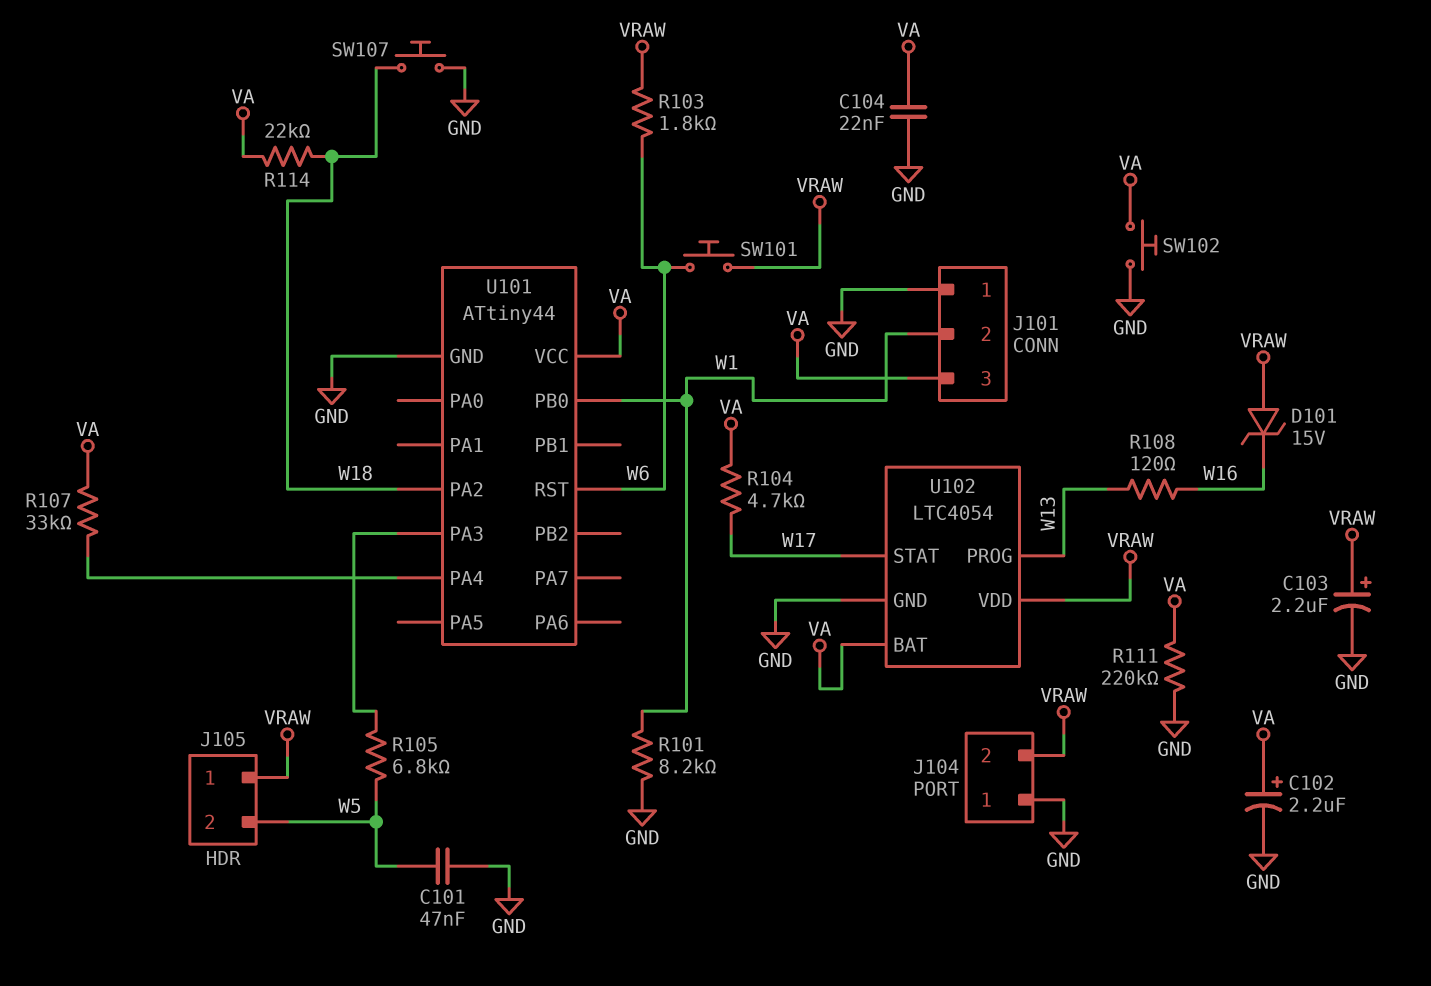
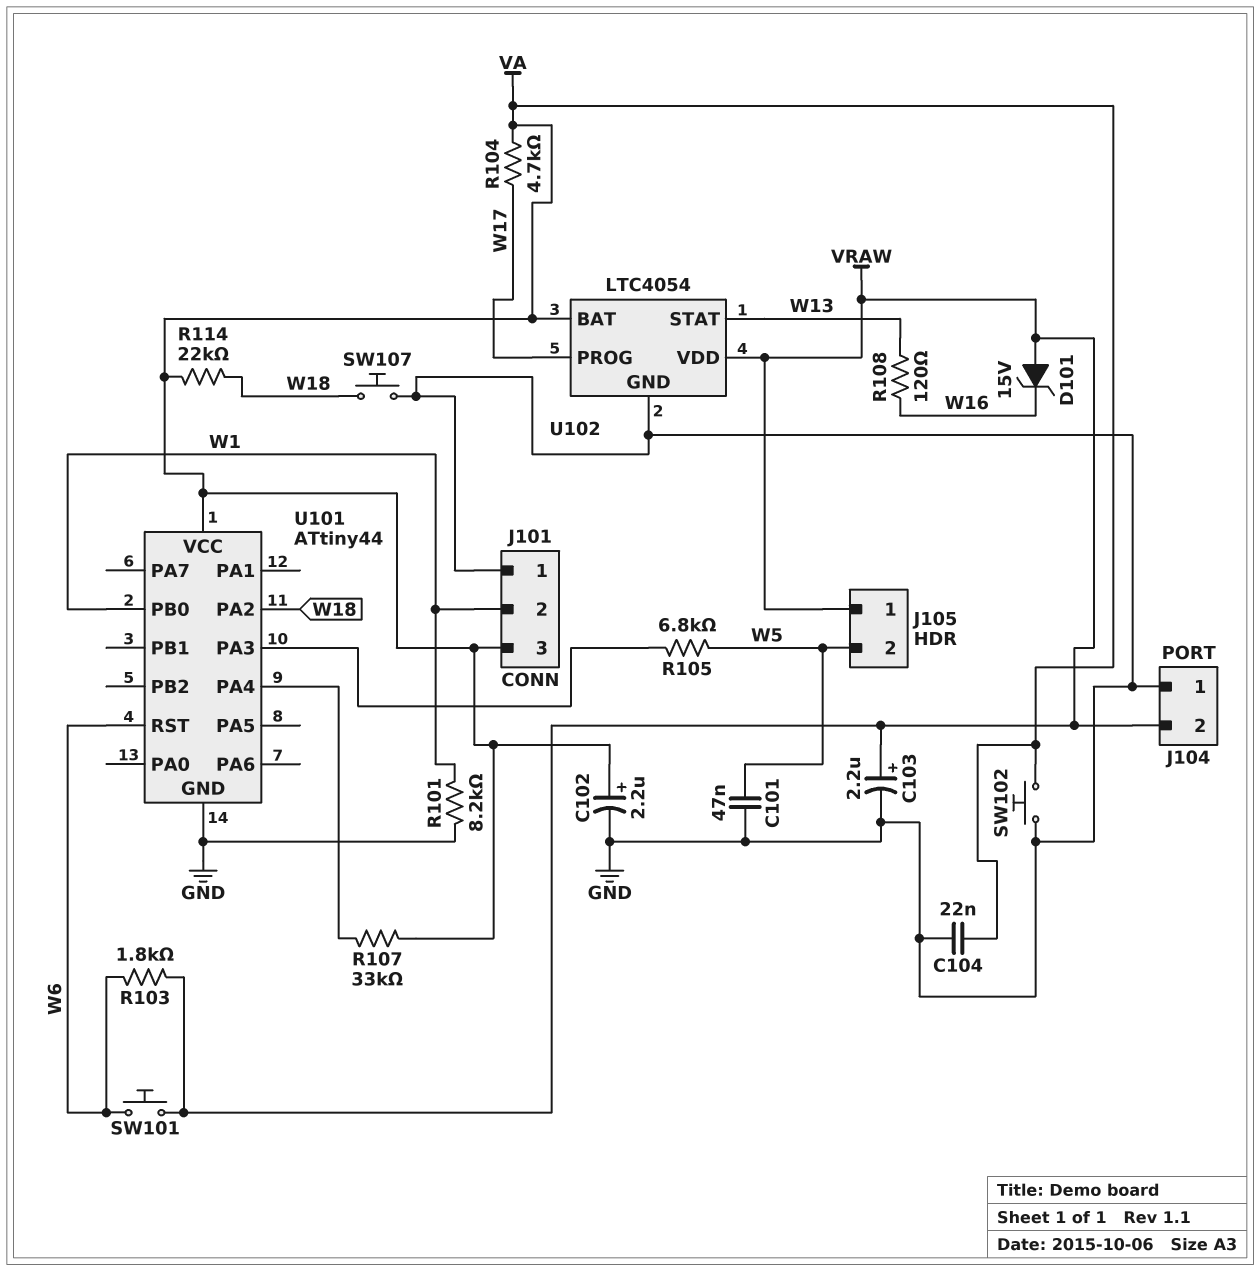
R111: 220k (GND, VA) -> none
U102 pin PROG: W13 -> W17
U102 pin STAT: W17 -> W13

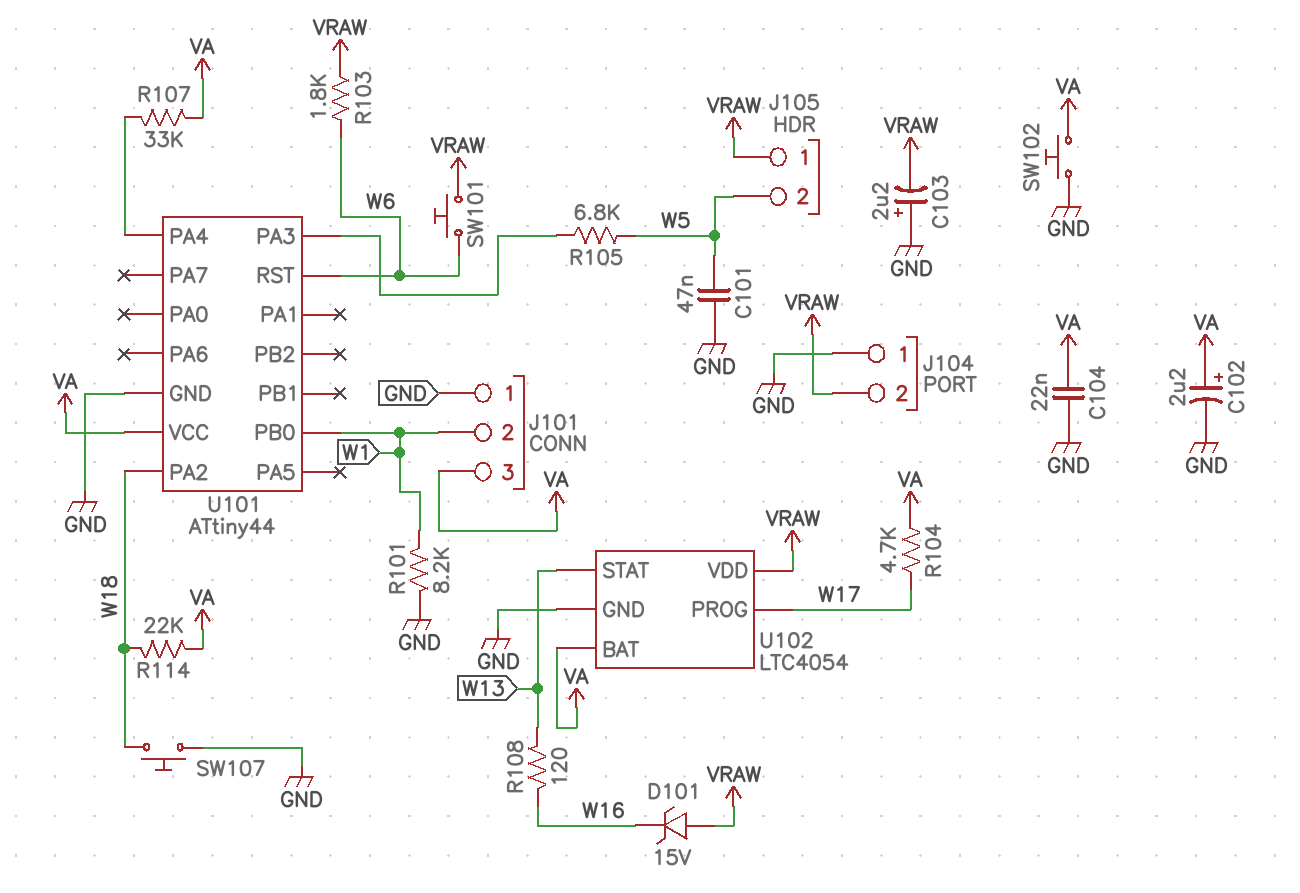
C103: 2.2uF (plus VRAW, minus GND) -> 2.2uF (plus GND, minus VRAW)

